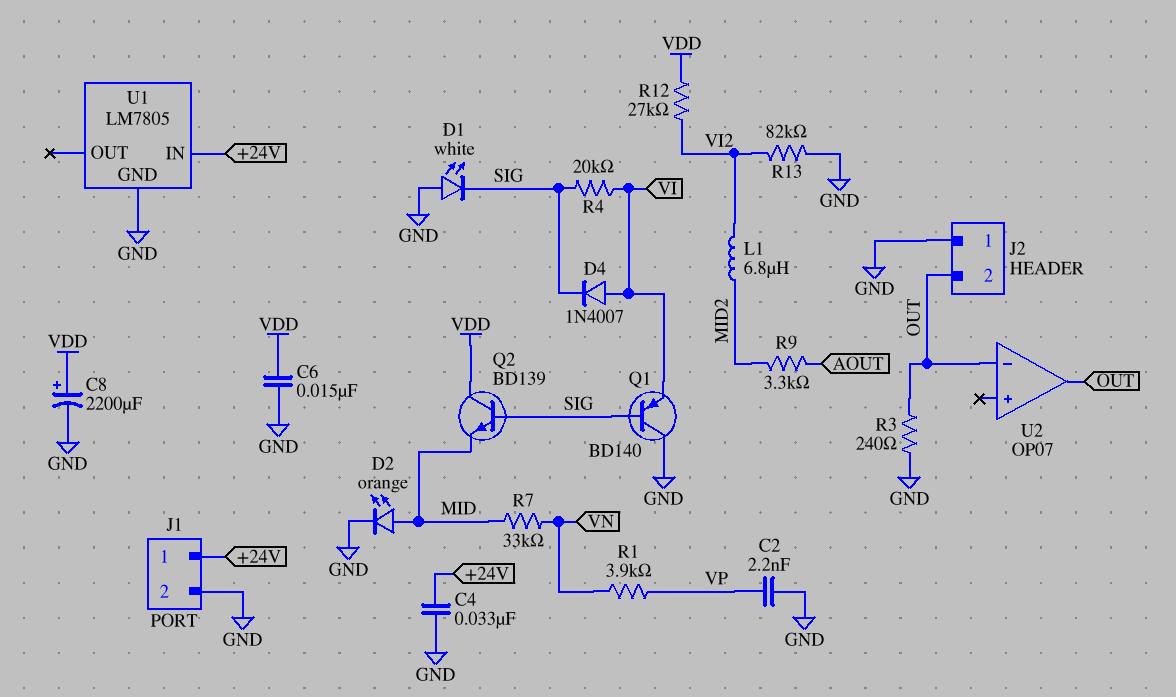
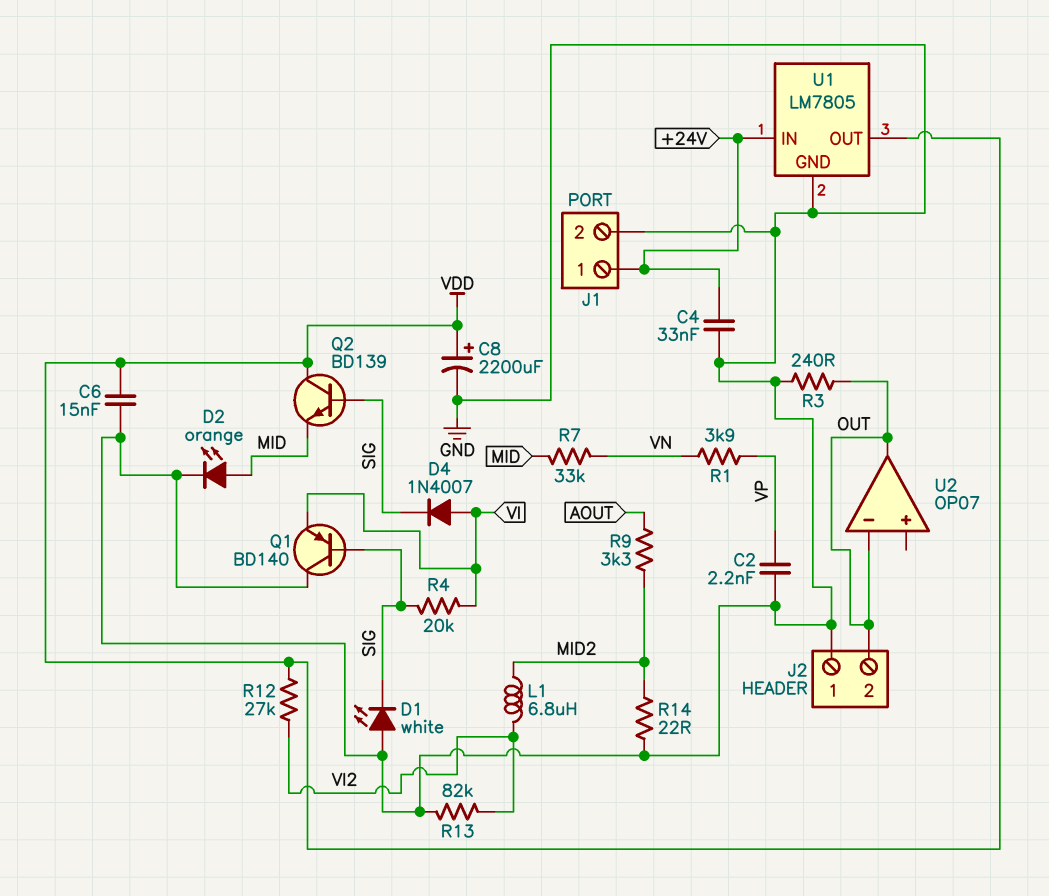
R14: none -> 22 (GND, MID2)
U1 pin OUT: none -> VDD

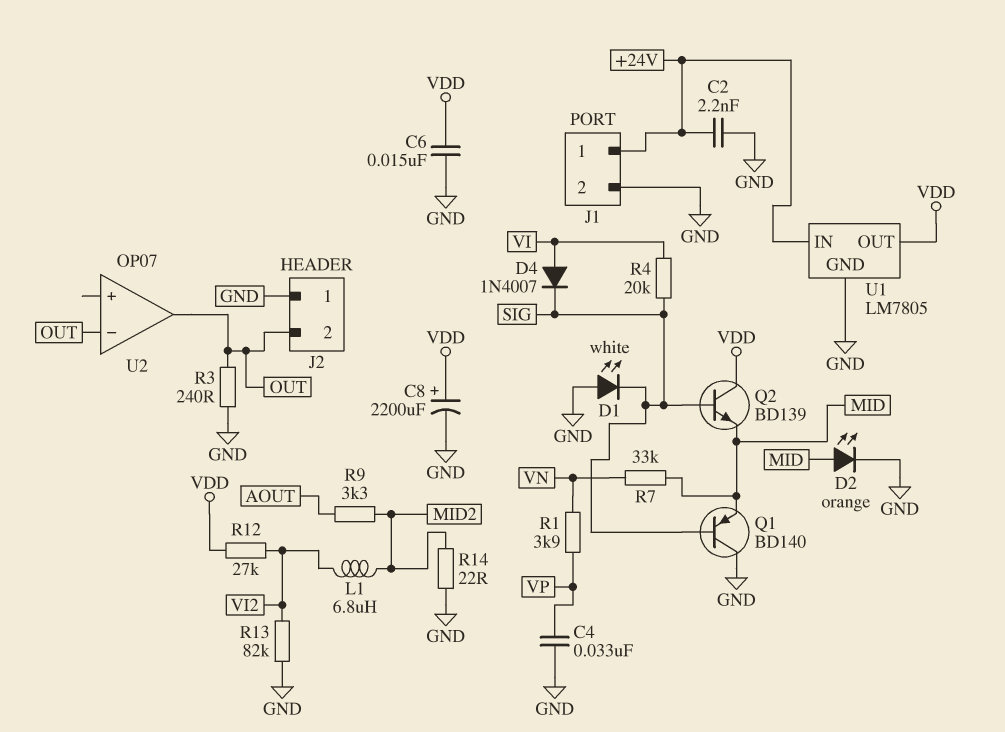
C2: 2.2nF (GND, VP) -> 2.2nF (+24V, GND)
C4: 33nF (+24V, GND) -> 33nF (GND, VP)
Q1: PNP BD140 (B SIG, C GND, E VI) -> PNP BD140 (B SIG, C GND, E MID)

